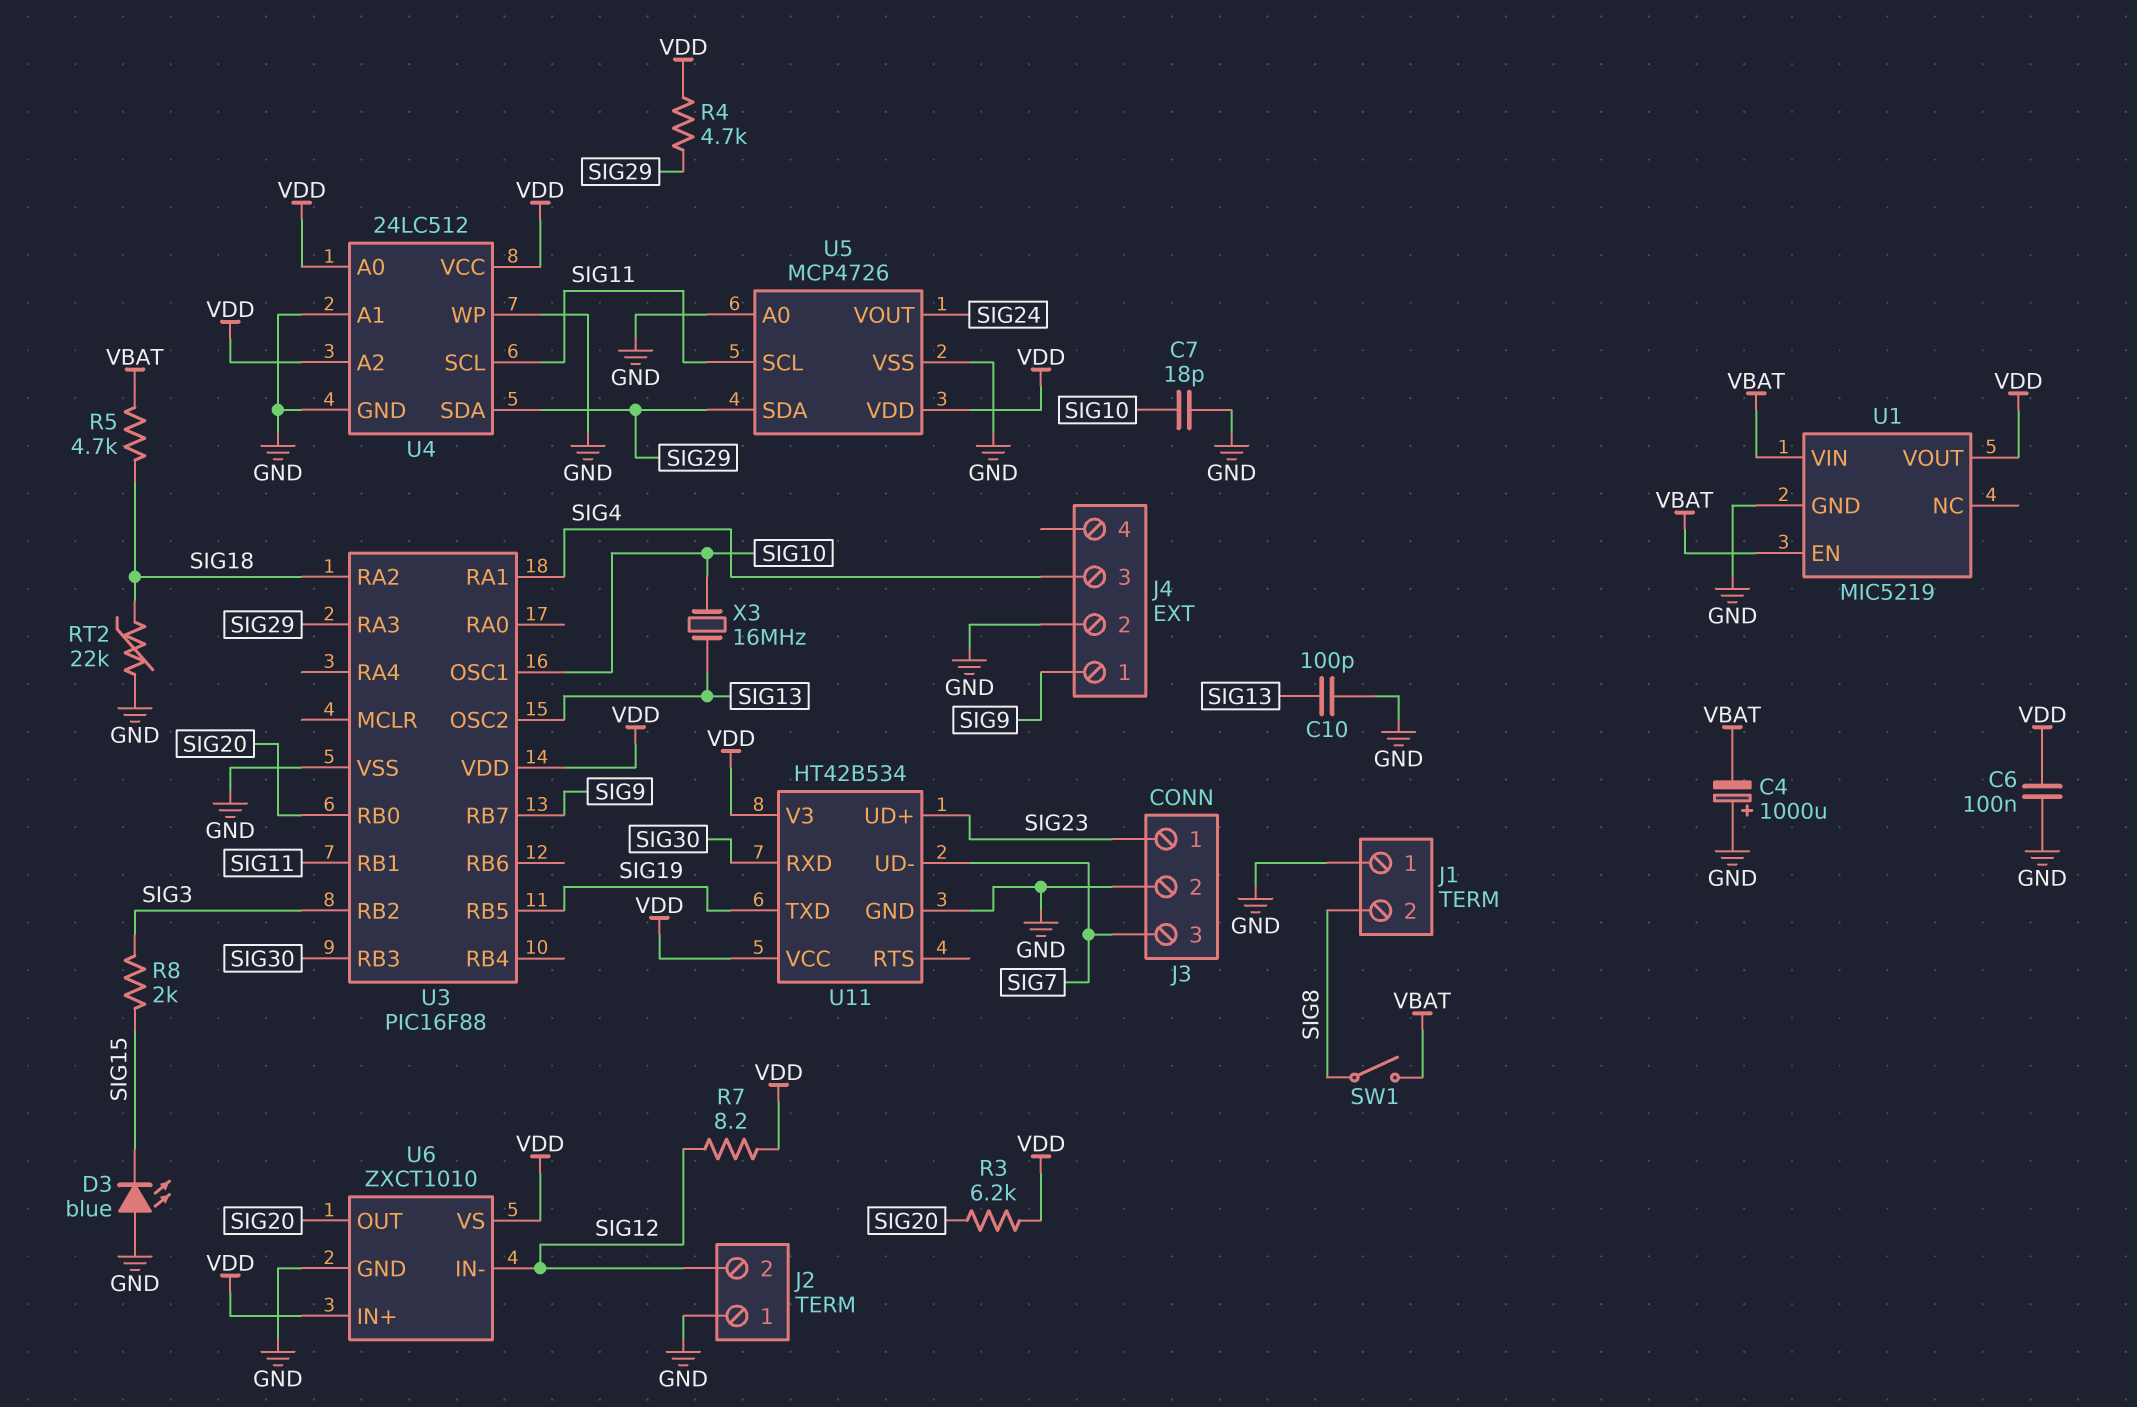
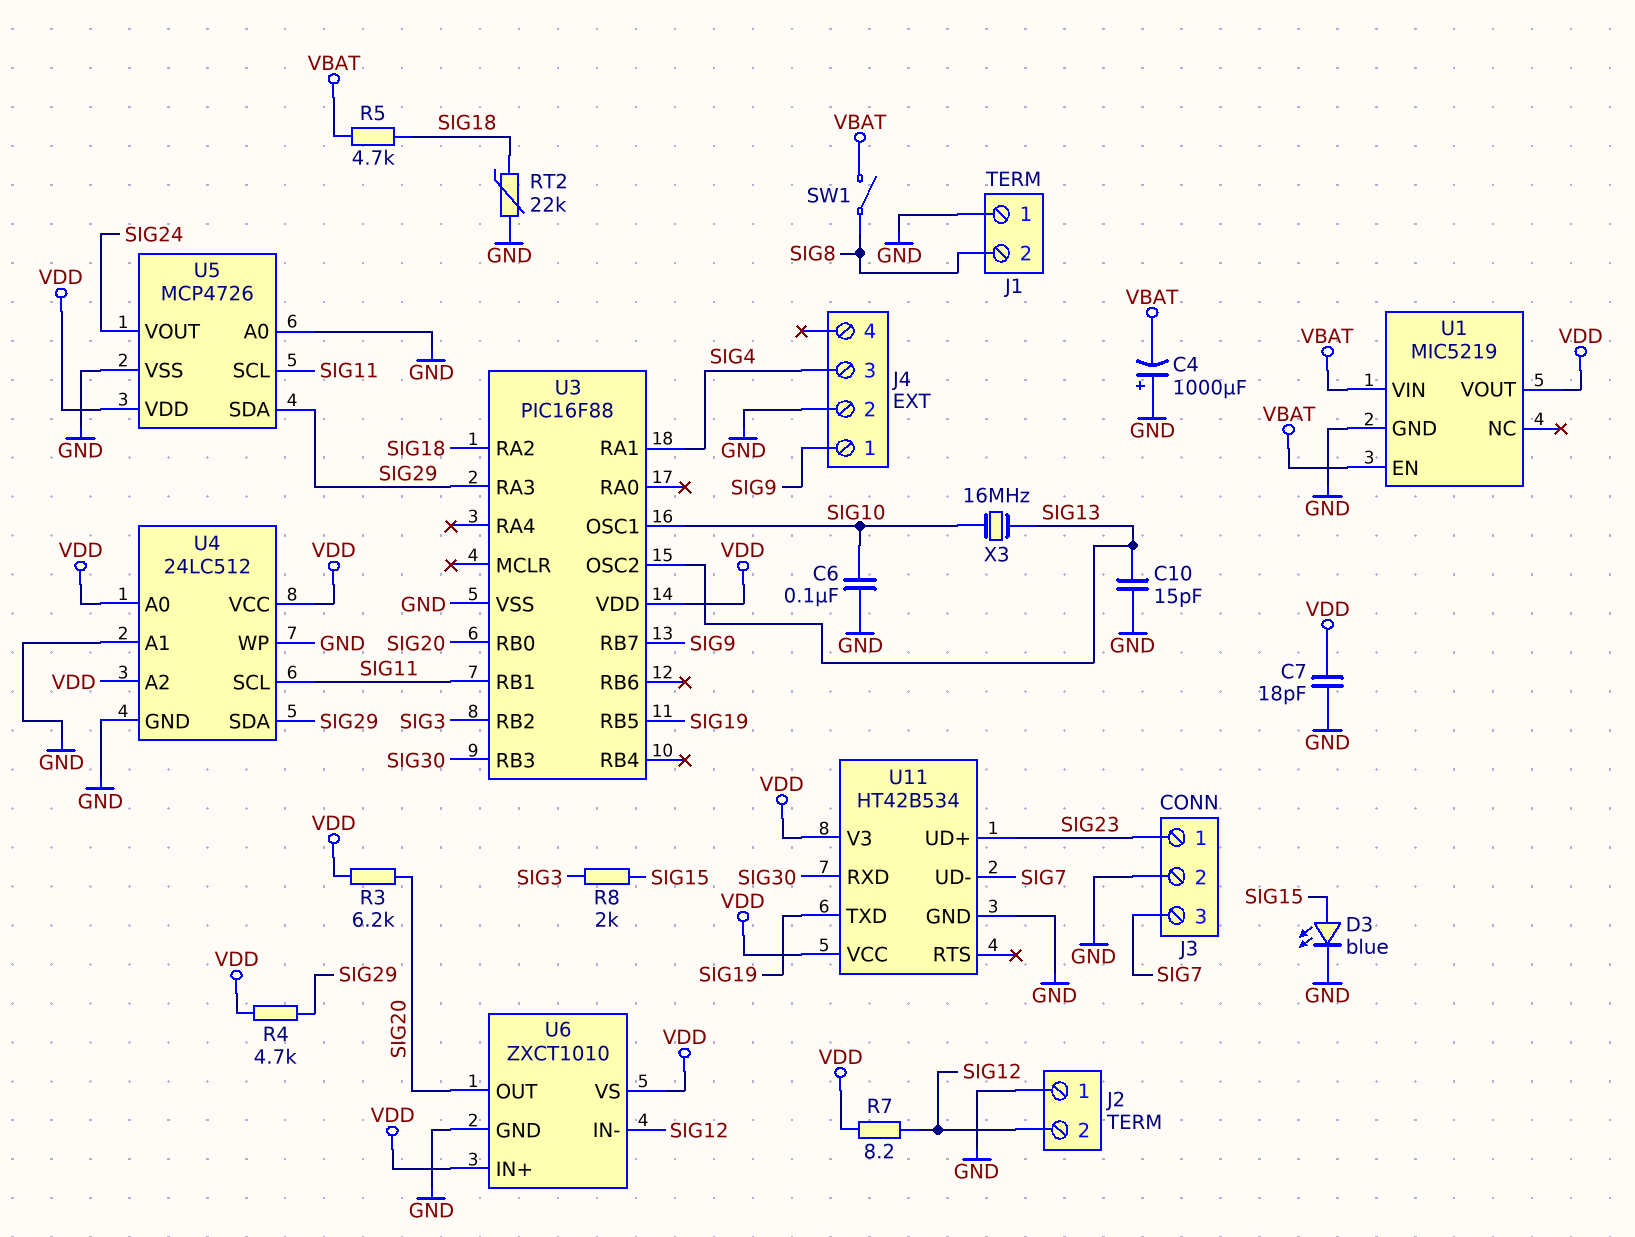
C6: 100nF (GND, VDD) -> 100nF (GND, SIG10)
C7: 18pF (GND, SIG10) -> 18pF (GND, VDD)
C10: 100pF (GND, SIG13) -> 15pF (GND, SIG13)
D3: LED blue (A GND, K SIG15) -> LED blue (A SIG15, K GND)

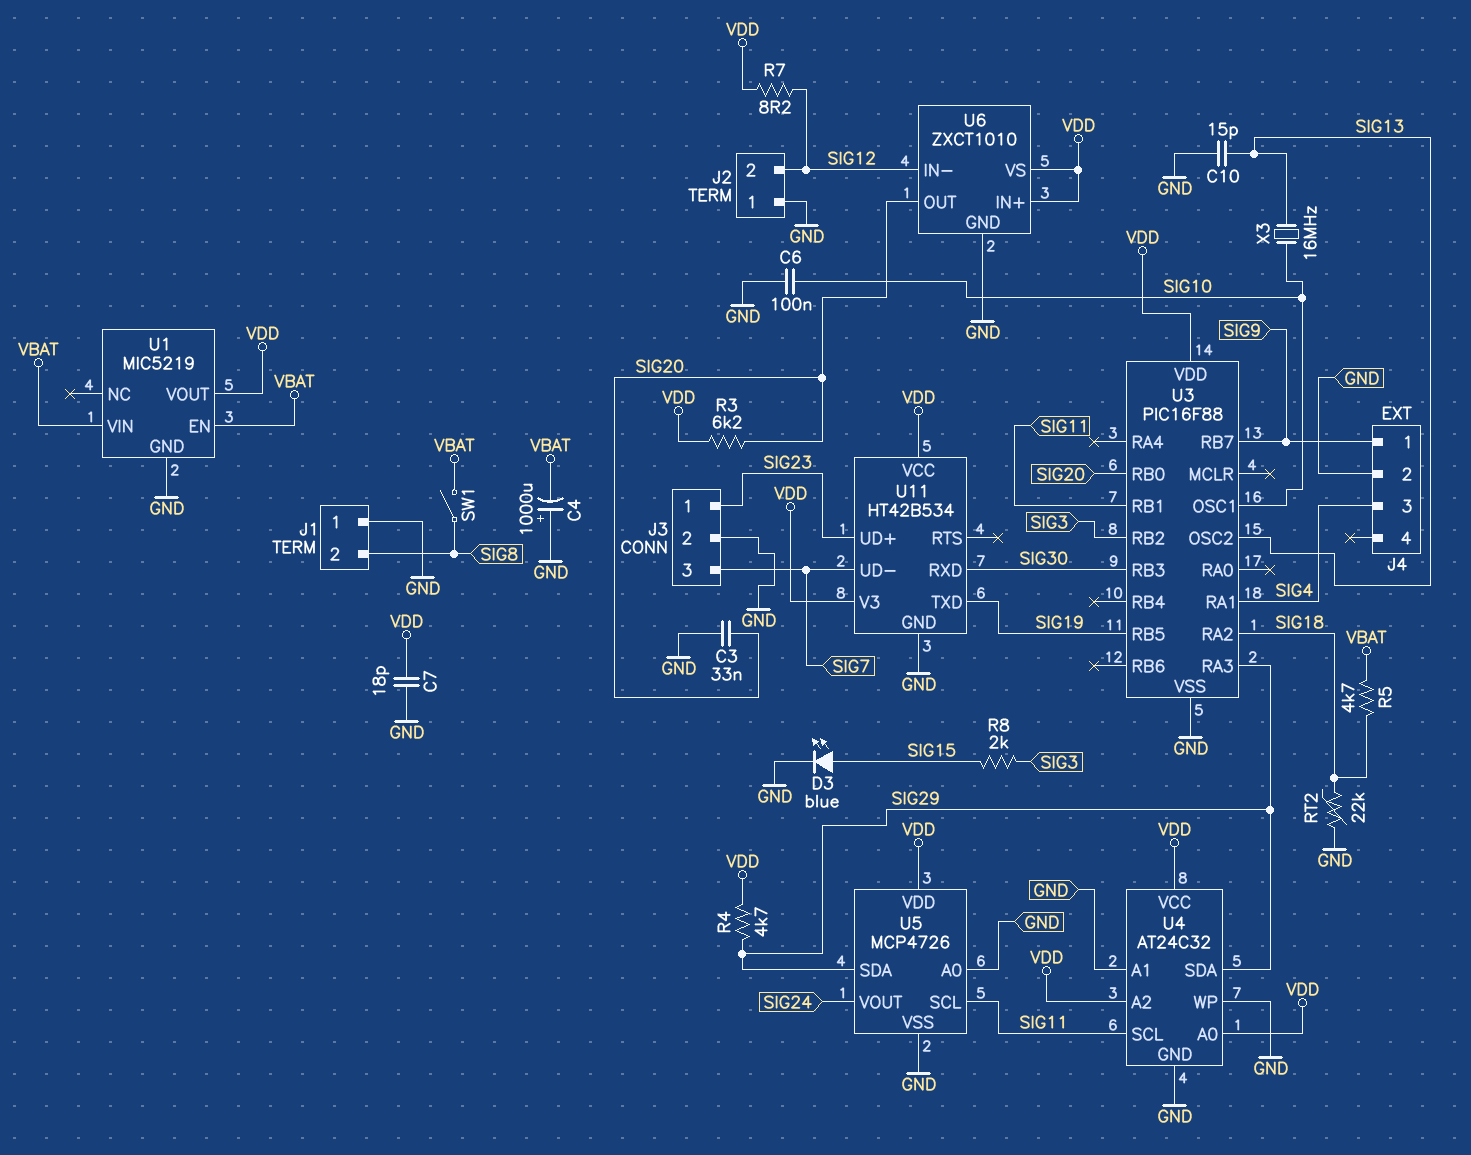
C3: none -> 33nF (GND, SIG20)
U4: 24LC512 -> AT24C32

